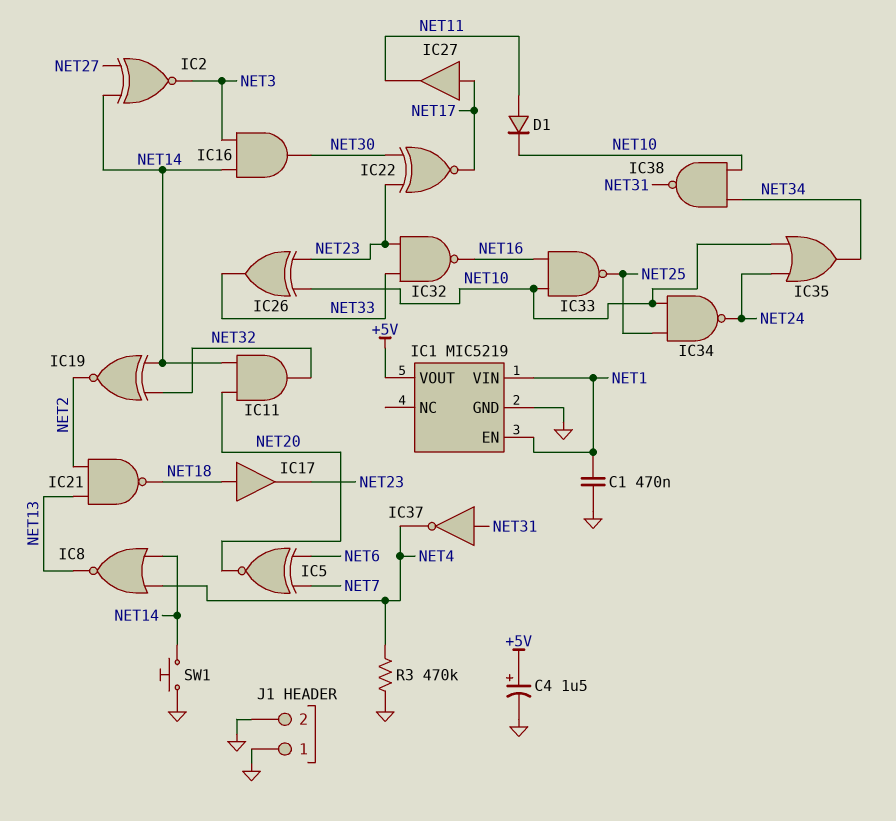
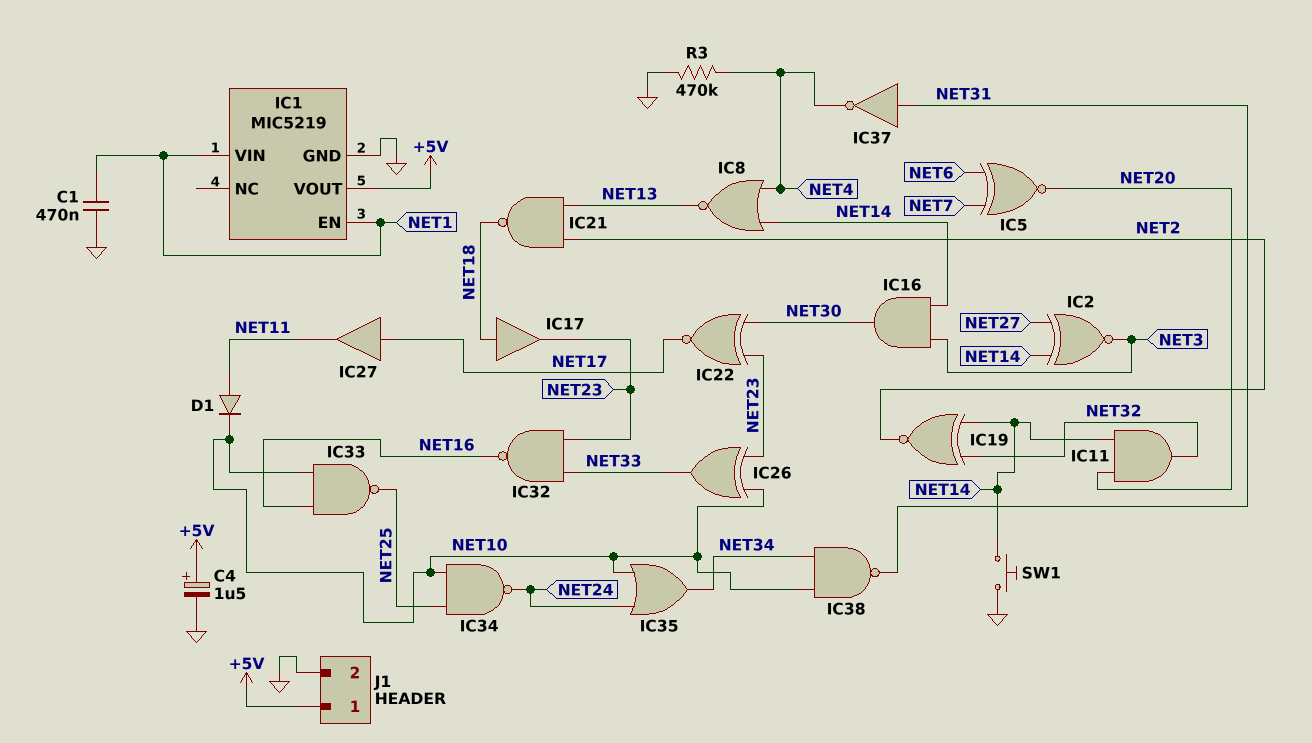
J1 pin 1: GND -> +5V

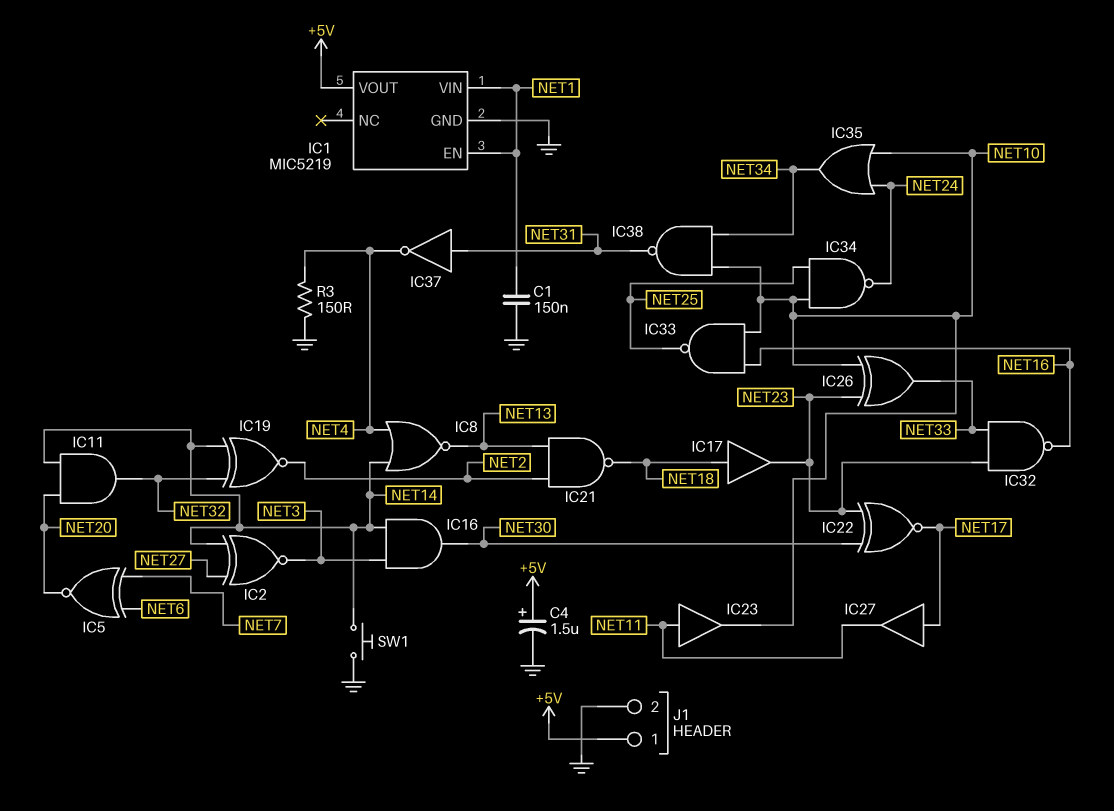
C1: 470nF (GND, NET1) -> 150nF (GND, NET1)
D1: diode (A NET11, K NET10) -> none
IC23: none -> buffer (in NET11, out NET10)
R3: 470k (GND, NET4) -> 150 (GND, NET4)

